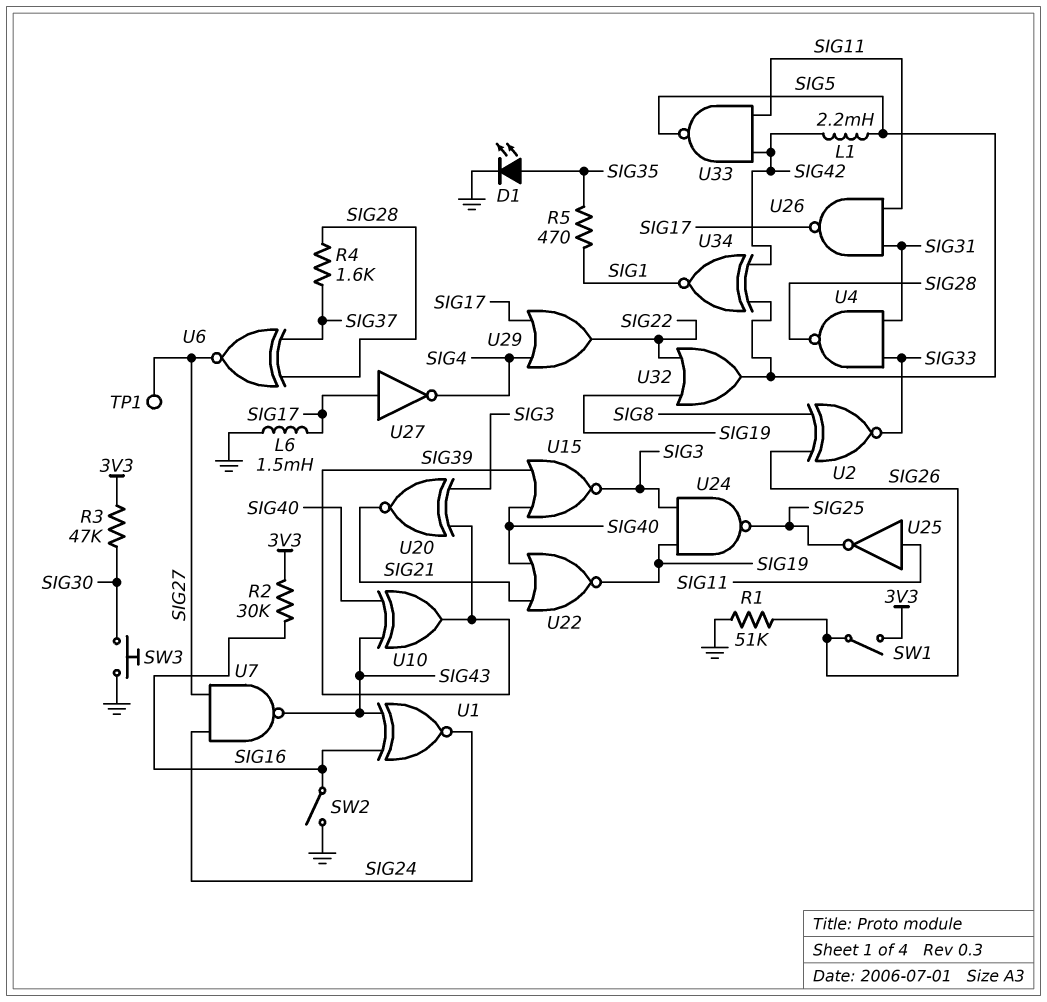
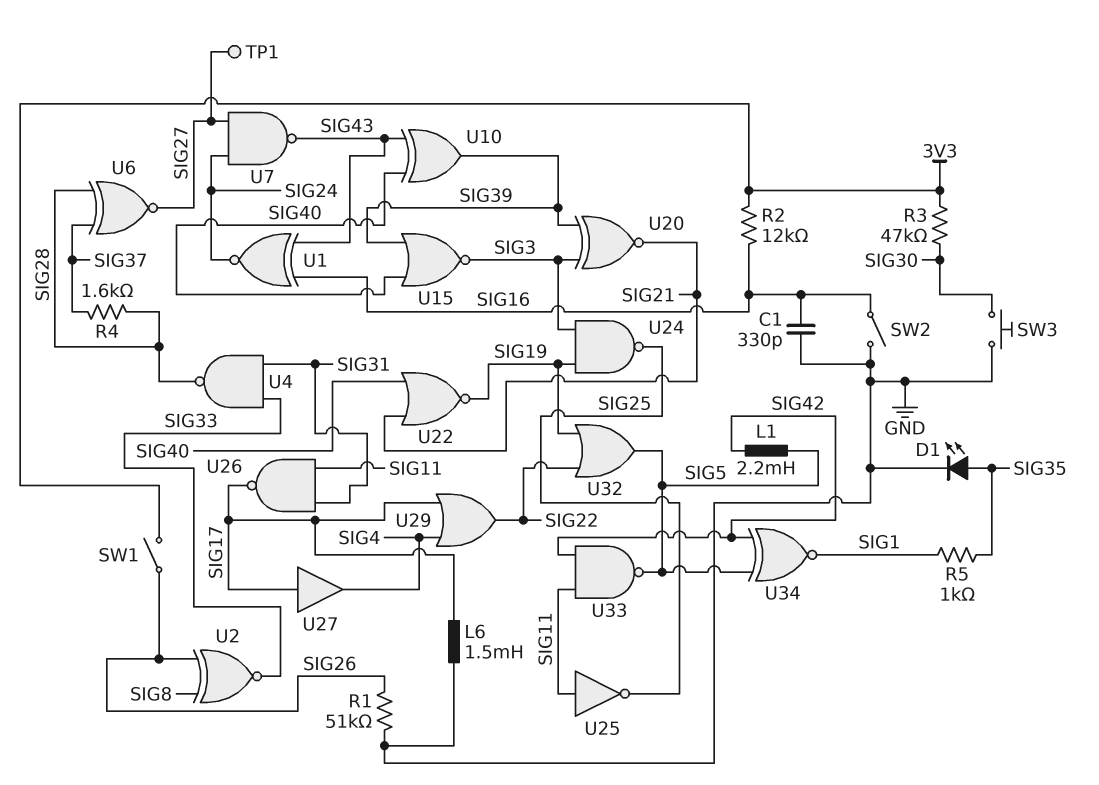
C1: none -> 330pF (GND, SIG16)
R2: 30k (3V3, SIG16) -> 12k (3V3, SIG16)
R5: 470 (SIG1, SIG35) -> 1k (SIG1, SIG35)
U27: NOT (in SIG17, out SIG4) -> buffer (in SIG17, out SIG4)

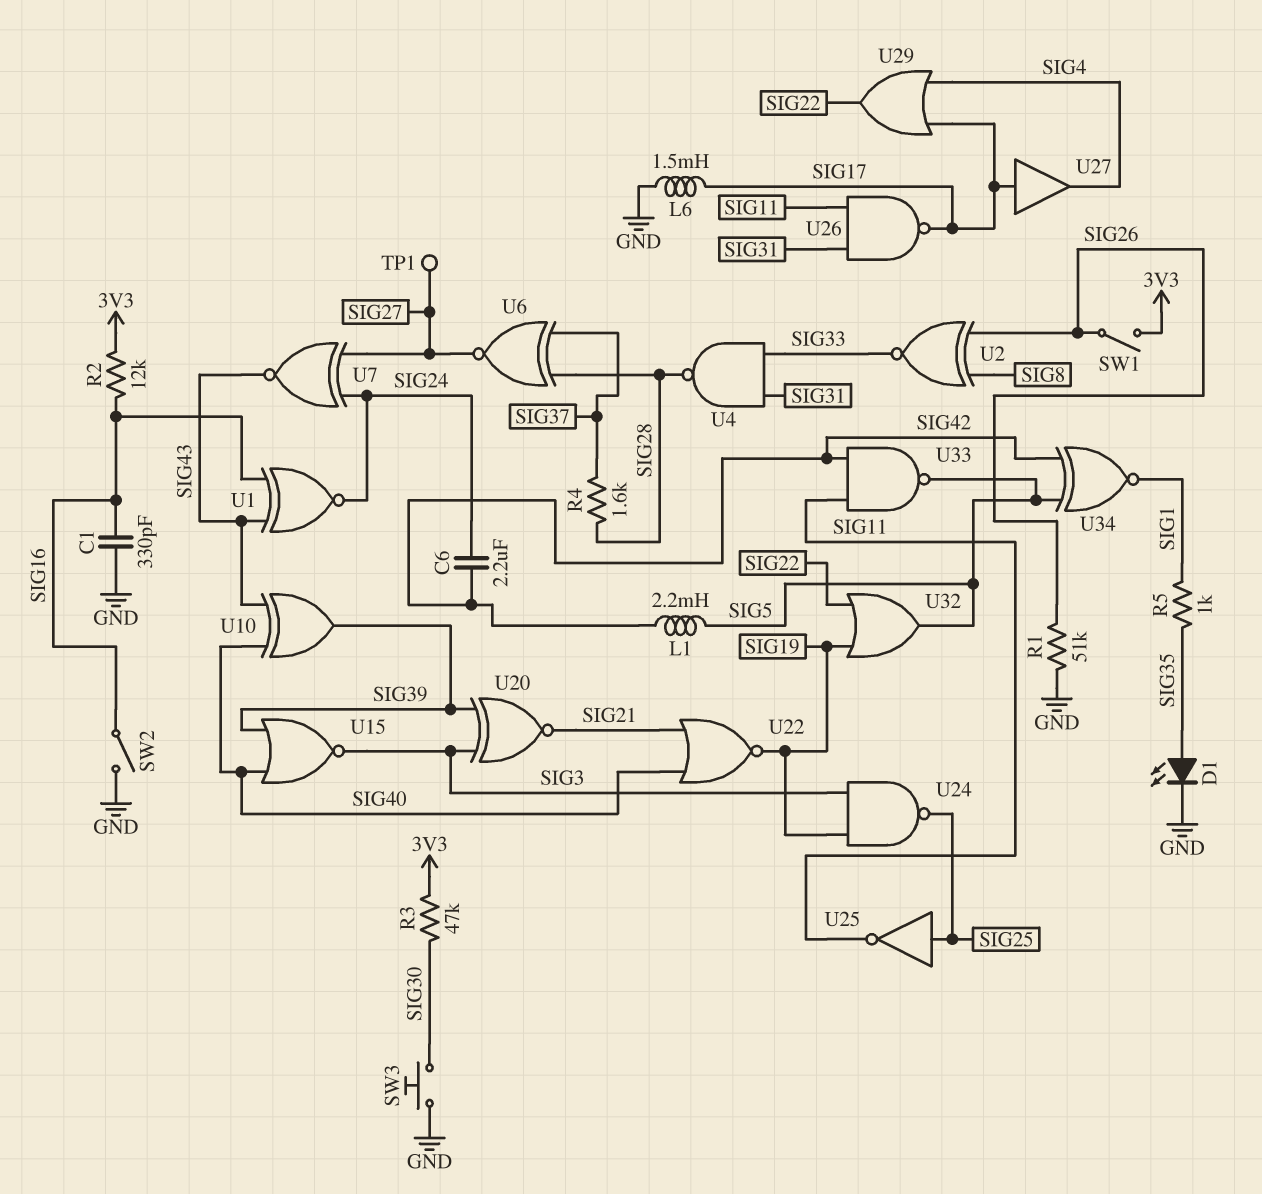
C6: none -> 2.2uF (SIG24, SIG42)
U7: NAND (in SIG24, in SIG27, out SIG43) -> XNOR (in SIG24, in SIG27, out SIG43)
U25: NOT (in SIG11, out SIG25) -> NOT (in SIG25, out SIG11)

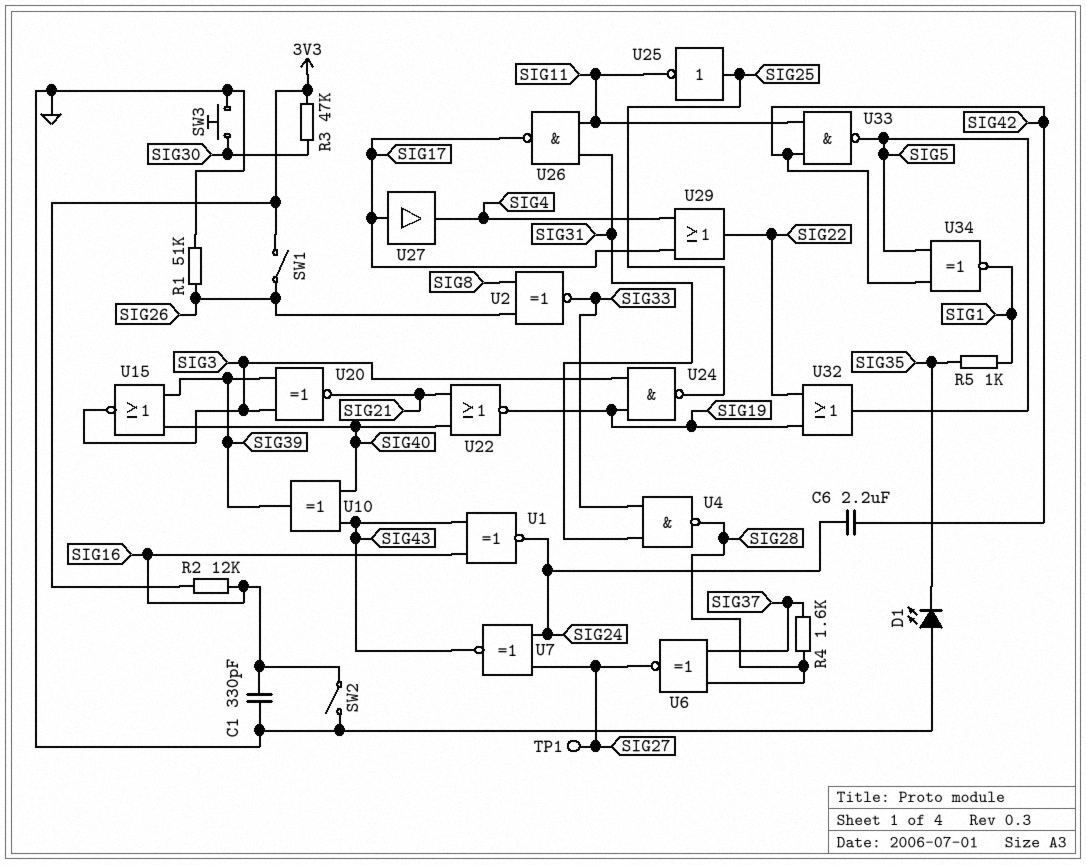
D1: LED (A SIG35, K GND) -> LED (A GND, K SIG35)
L1: 2.2mH (SIG5, SIG42) -> none
L6: 1.5mH (GND, SIG17) -> none

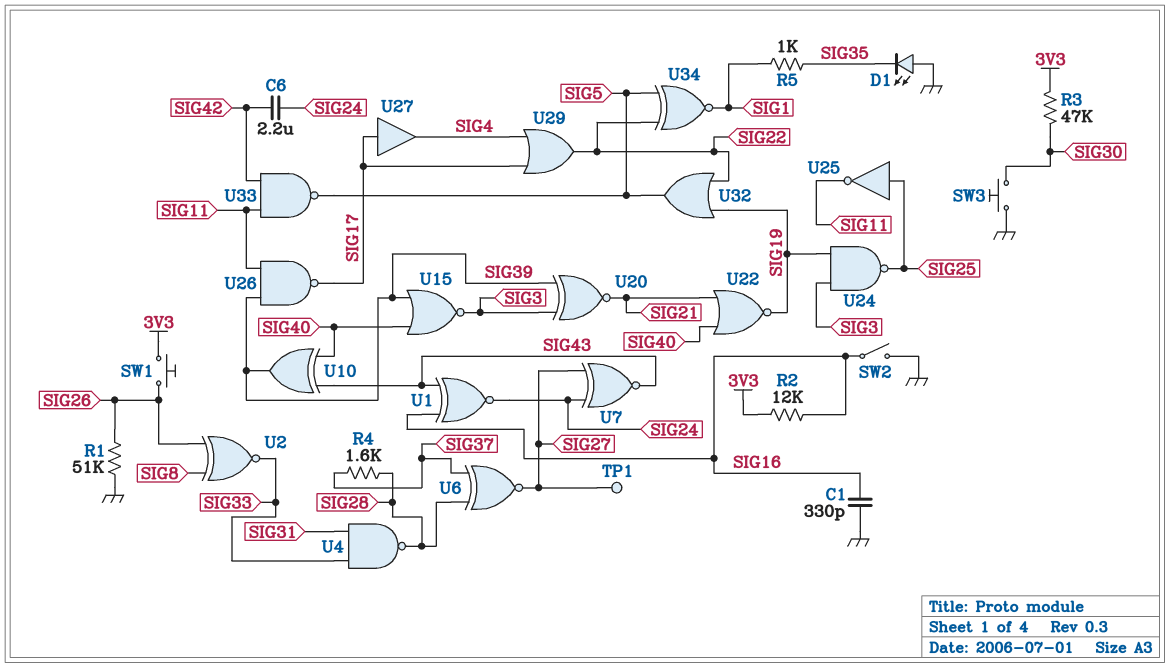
SW1: switch (3V3, SIG26) -> button (3V3, SIG26)
U26: NAND (in SIG11, in SIG31, out SIG17) -> NAND (in SIG11, in SIG39, out SIG17)
U34: XNOR (in SIG5, in SIG42, out SIG1) -> XNOR (in SIG5, in SIG22, out SIG1)

